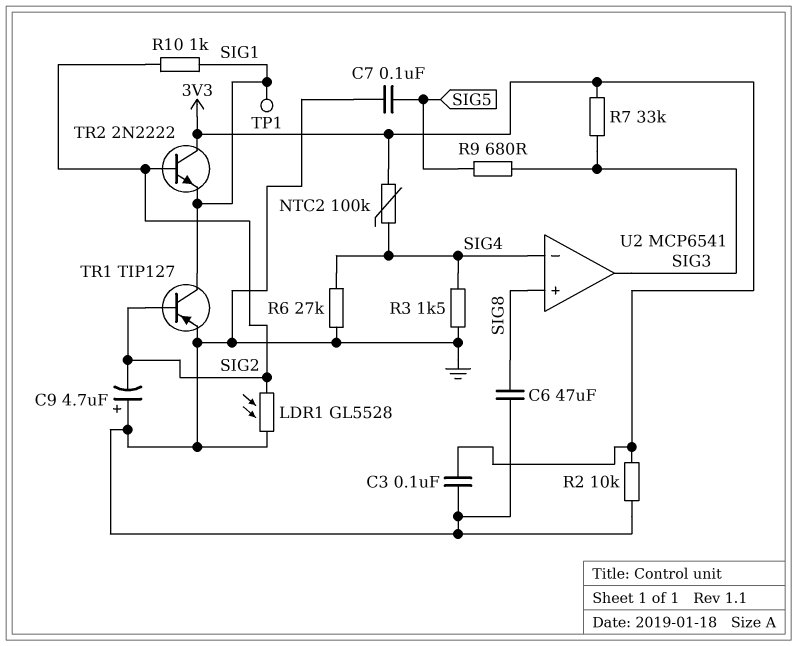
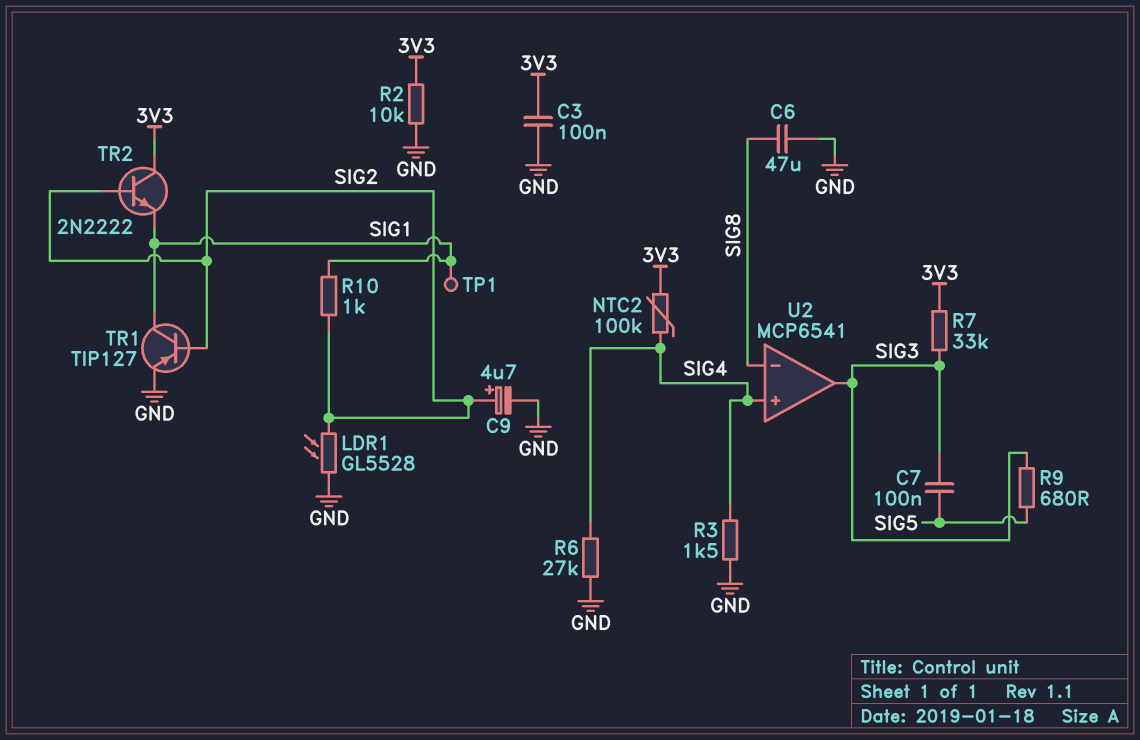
C7: 100nF (GND, SIG5) -> 100nF (SIG3, SIG5)
C9: 4.7uF (plus GND, minus SIG2) -> 4.7uF (plus SIG2, minus GND)
U2 pin in+: SIG8 -> SIG4
U2 pin in-: SIG4 -> SIG8

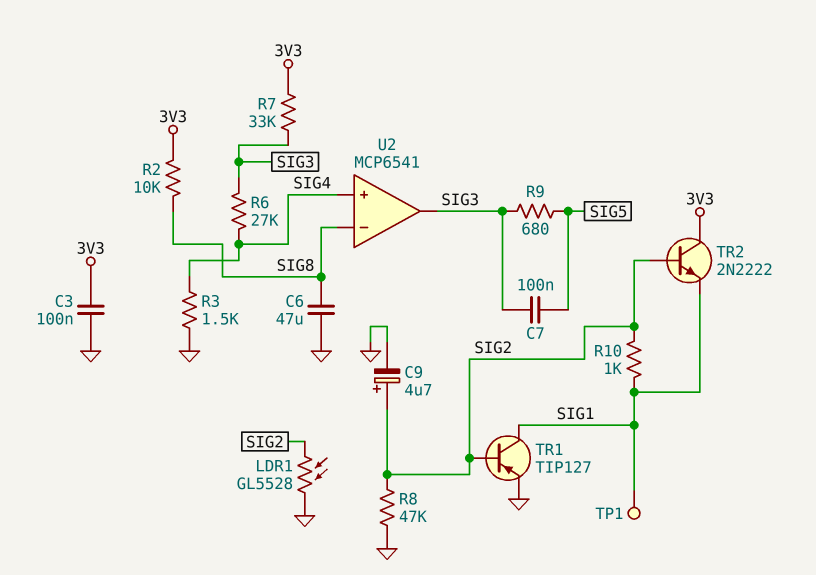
NTC2: 100k (3V3, SIG4) -> none
R2: 10k (3V3, GND) -> 10k (3V3, SIG8)
R6: 27k (GND, SIG4) -> 27k (SIG3, SIG4)
R8: none -> 47k (GND, SIG2)

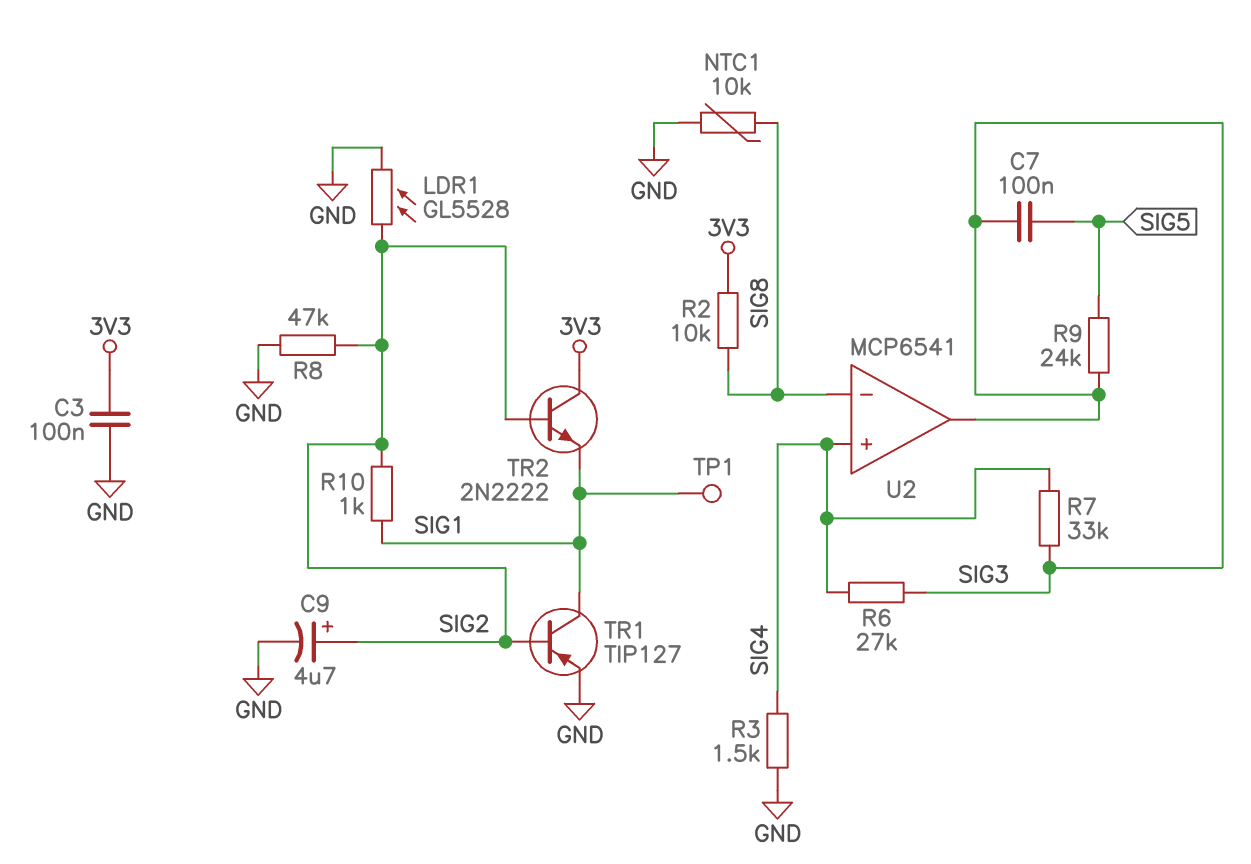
C6: 47uF (GND, SIG8) -> none
NTC1: none -> 10k (GND, SIG8)
R7: 33k (3V3, SIG3) -> 33k (SIG3, SIG4)
R9: 680 (SIG3, SIG5) -> 24k (SIG3, SIG5)

